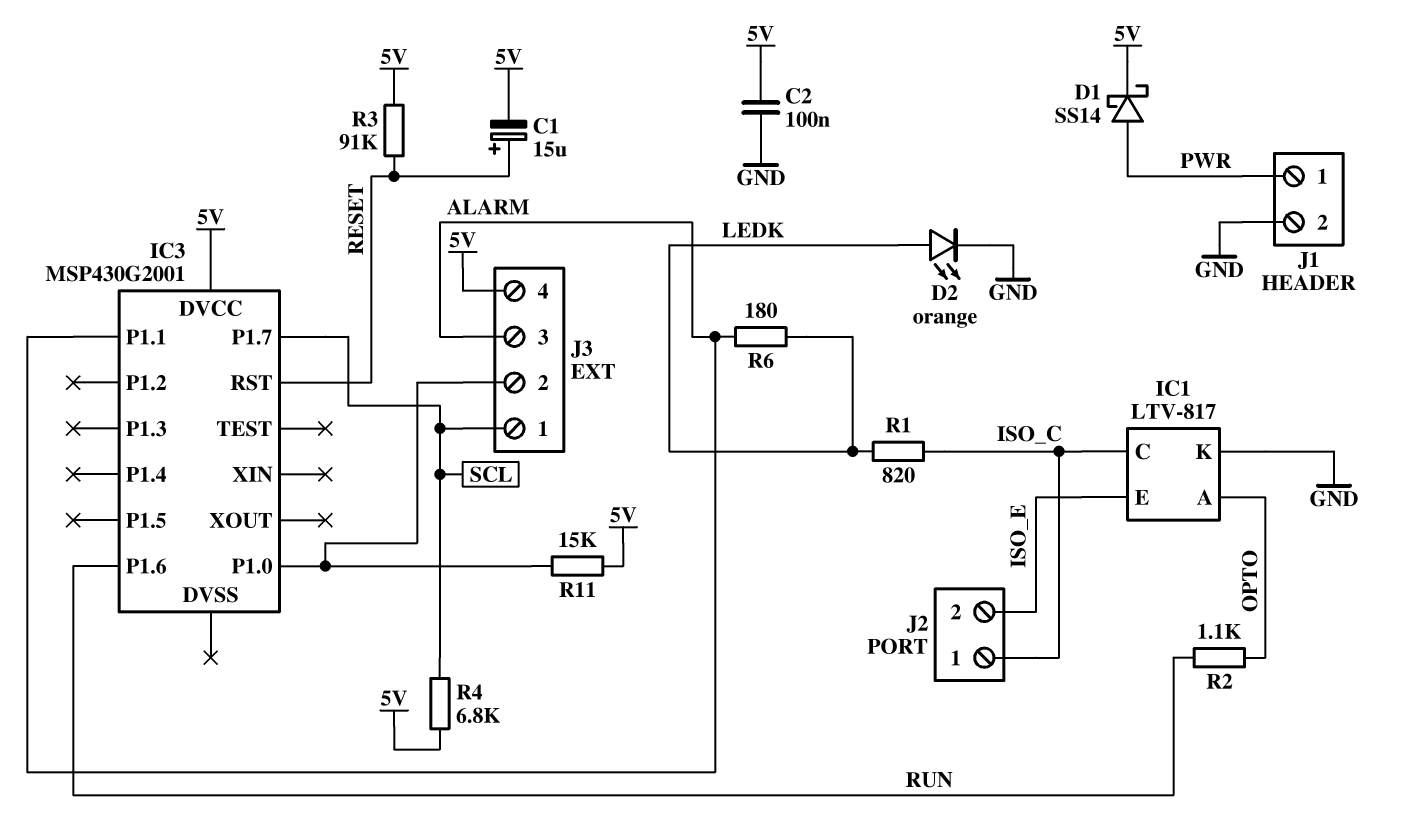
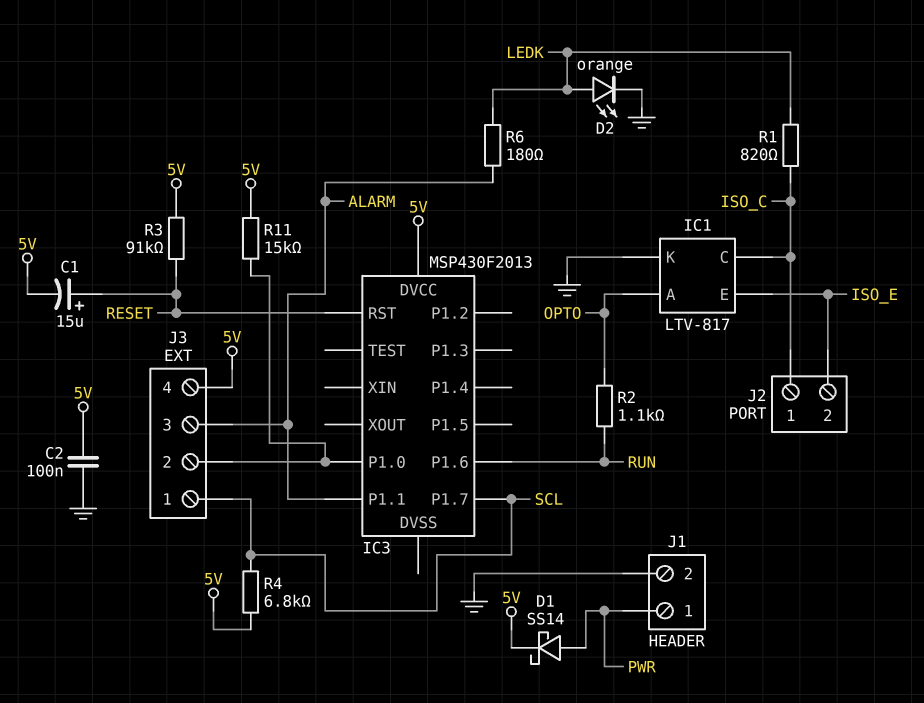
IC3: MSP430G2001 -> MSP430F2013

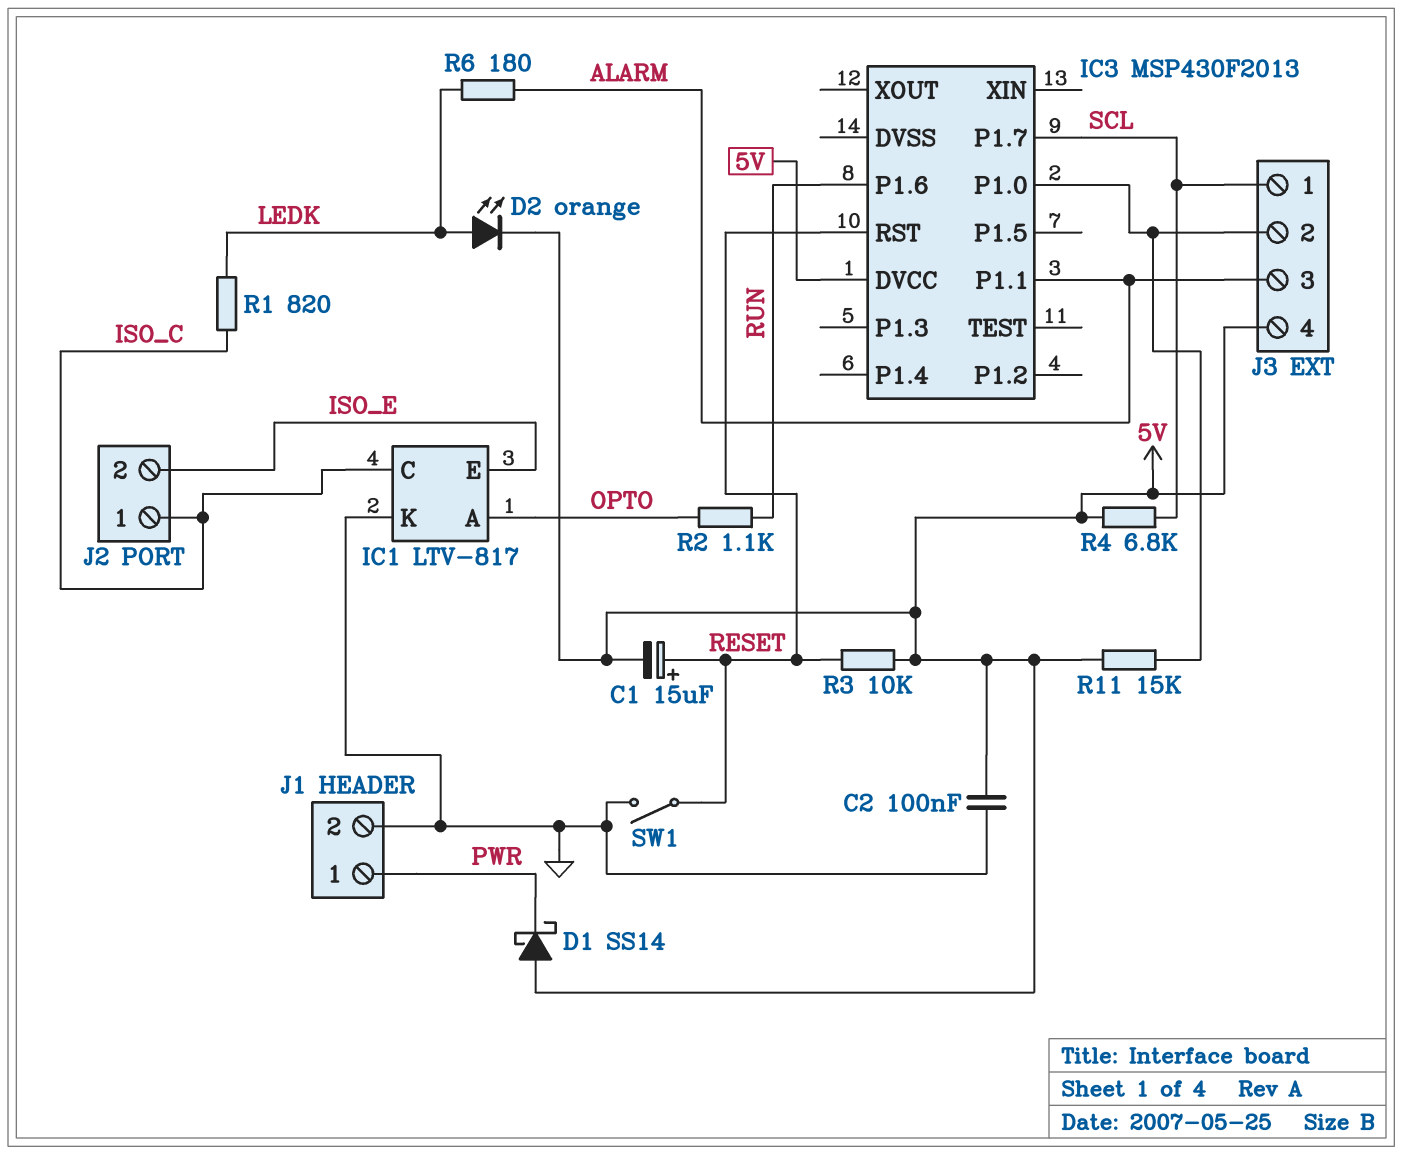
D1: schottky SS14 (A PWR, K 5V) -> schottky SS14 (A 5V, K PWR)
D2: LED orange (A LEDK, K GND) -> LED orange (A LEDK, K 5V)
R3: 91k (5V, RESET) -> 10k (5V, RESET)
SW1: none -> switch (GND, RESET)

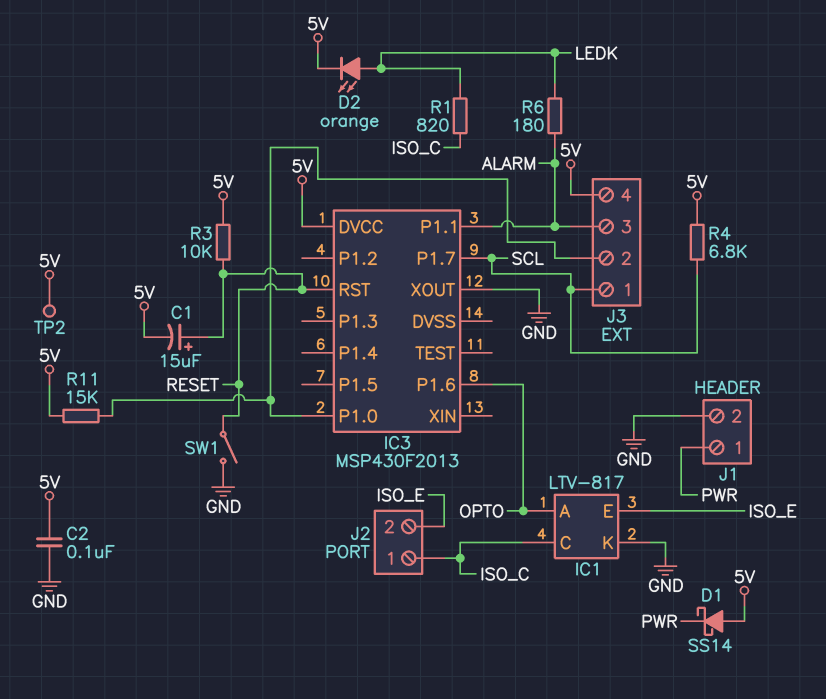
IC3 pin P1.6: RUN -> OPTO
IC3 pin XOUT: none -> GND
R2: 1.1k (OPTO, RUN) -> none
TP2: none -> test point (5V)

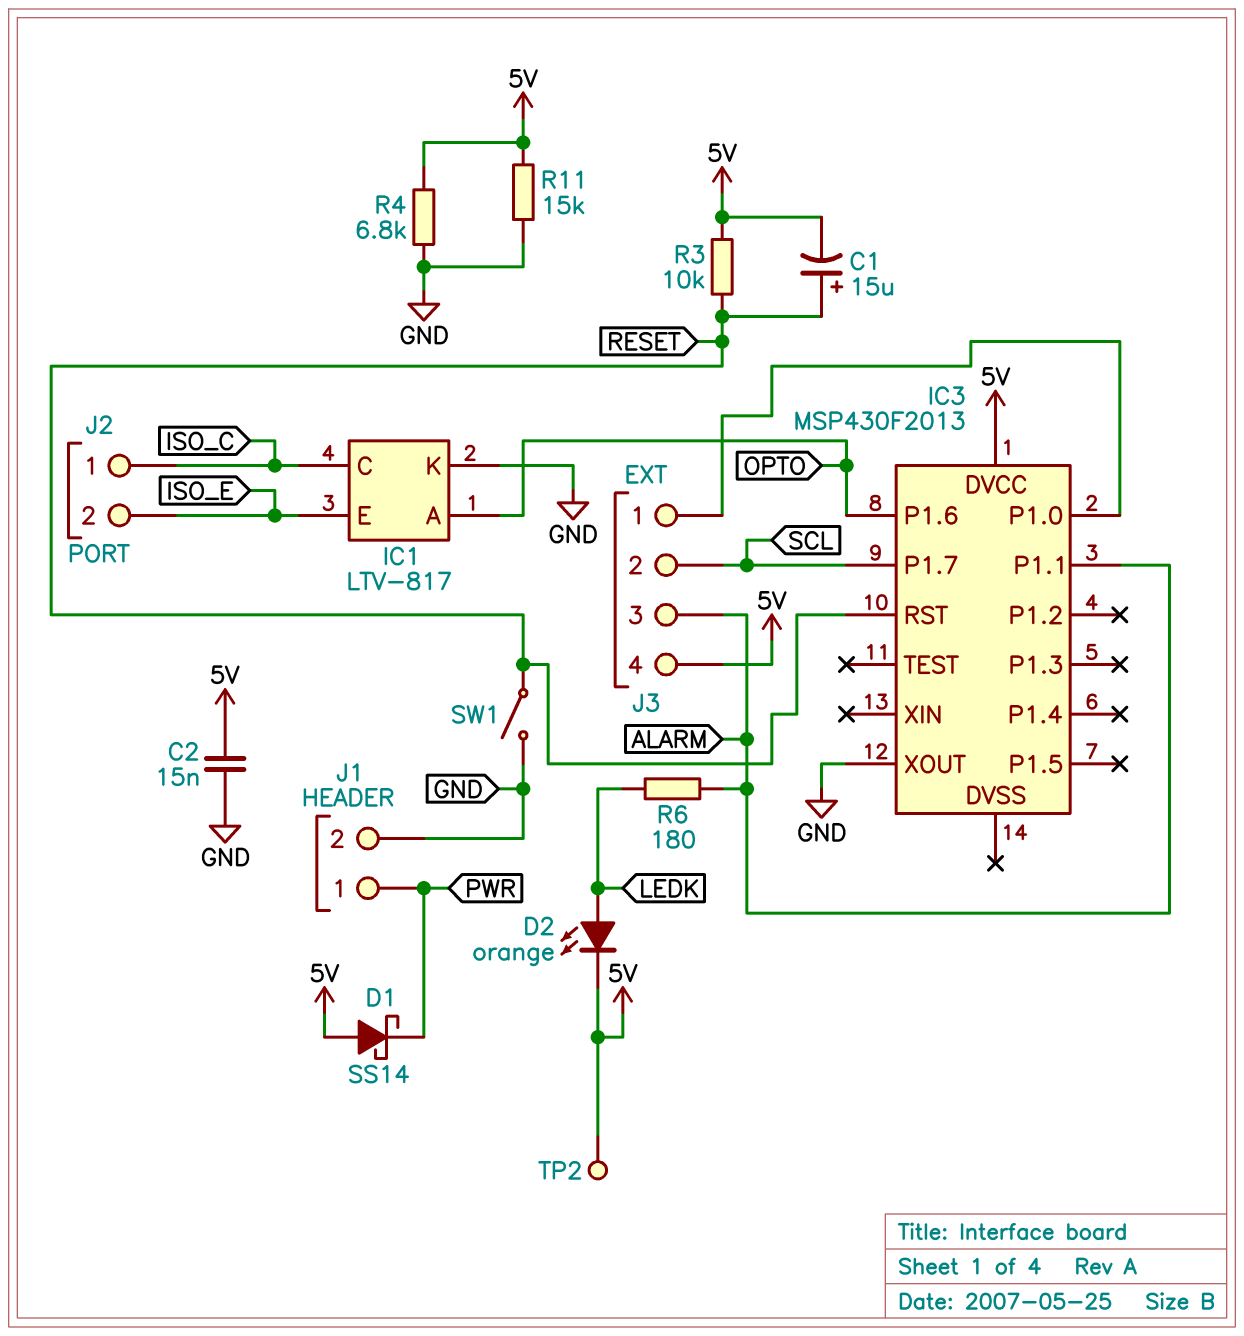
C2: 100nF (5V, GND) -> 15nF (5V, GND)
J3 pin 1: SCL -> IC3/P1.0
J3 pin 2: IC3/P1.0 -> SCL
R1: 820 (ISO_C, LEDK) -> none
R4: 6.8k (5V, SCL) -> 6.8k (5V, GND)
R11: 15k (5V, IC3/P1.0) -> 15k (5V, GND)

